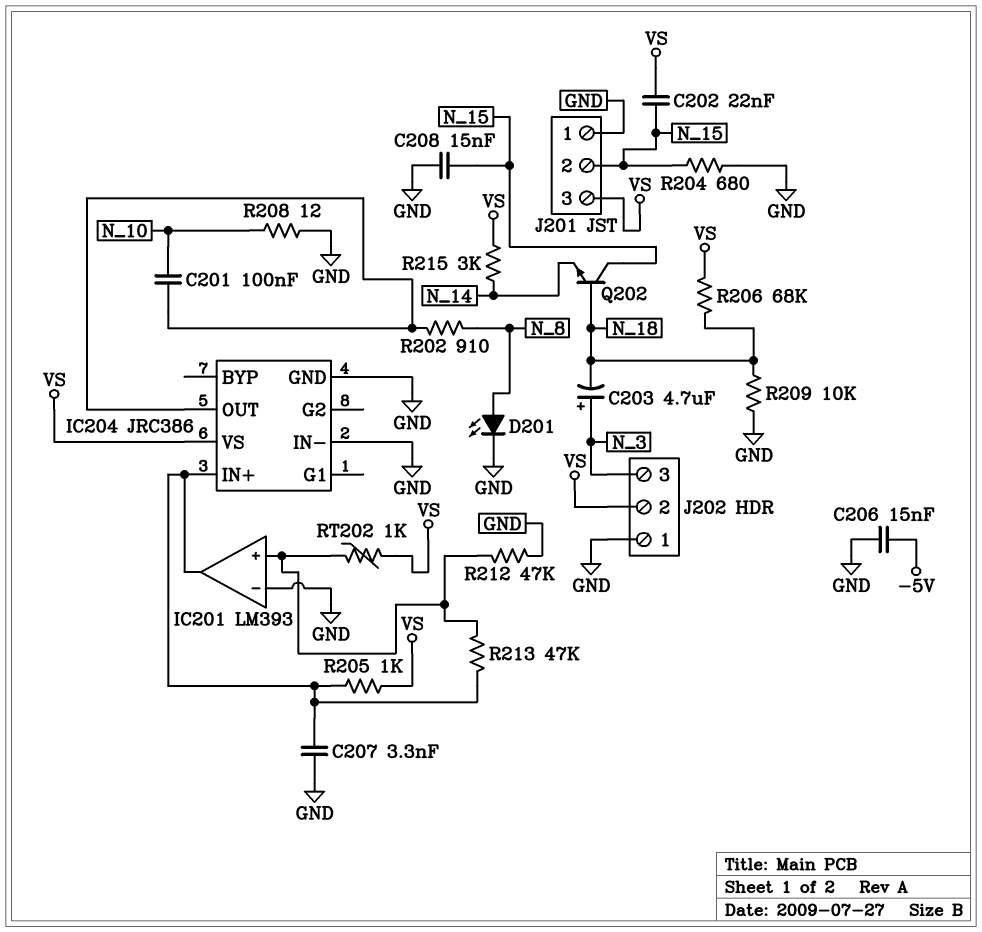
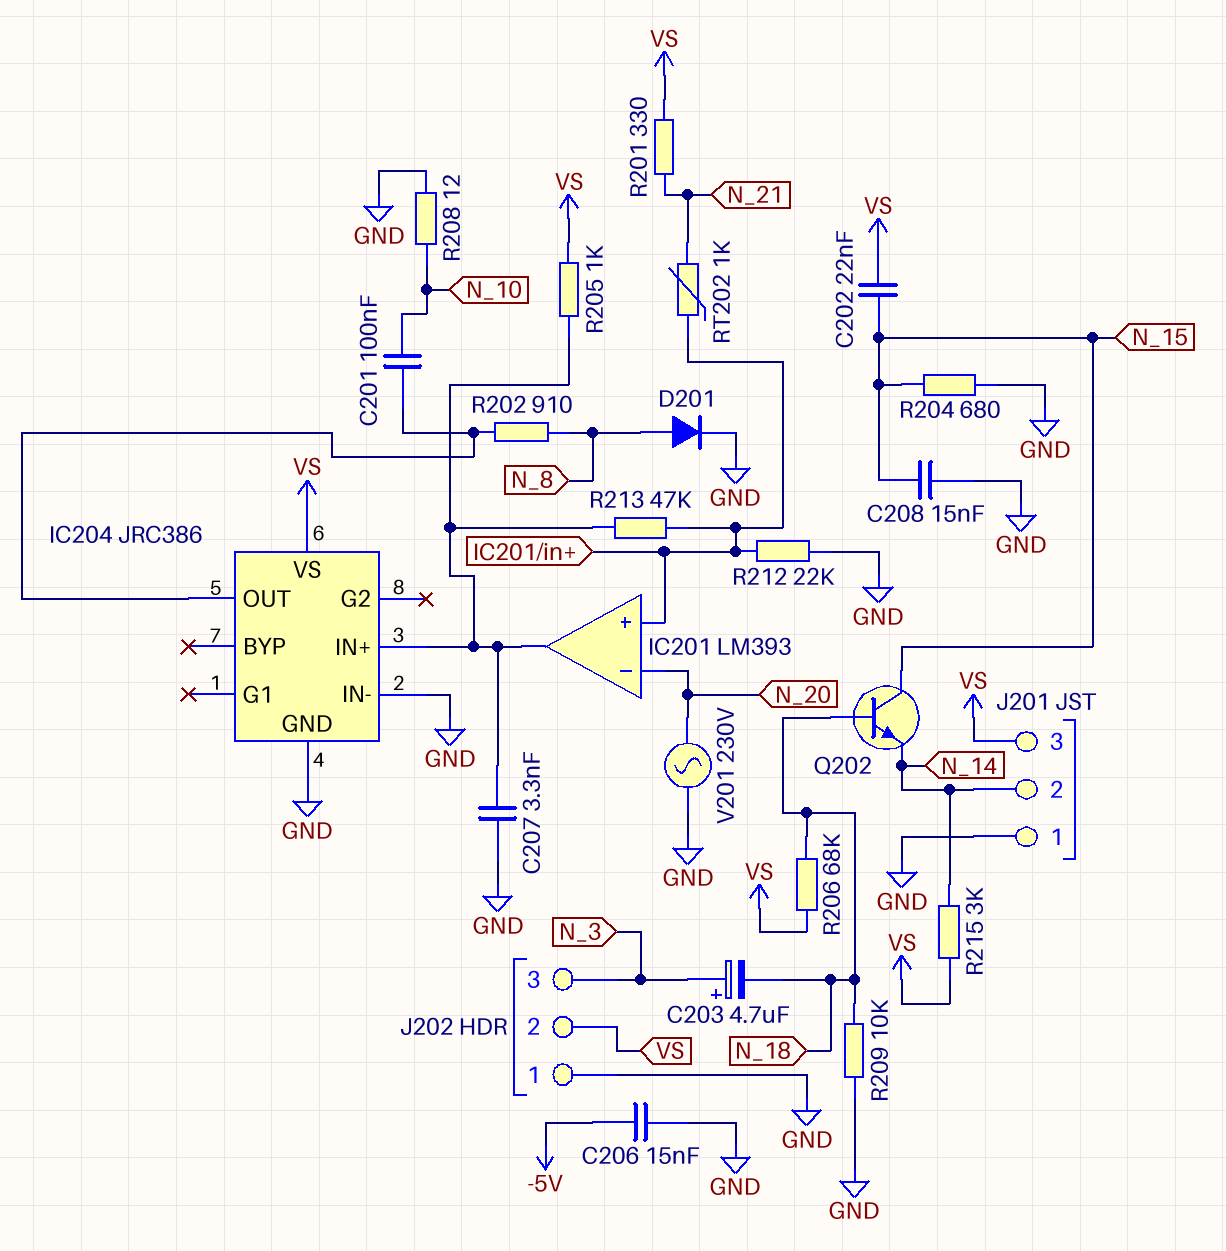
D201: LED (A N_8, K GND) -> diode (A N_8, K GND)
IC201 pin in-: GND -> N_20
J201 pin 2: N_15 -> N_14
R201: none -> 330 (N_21, VS)
R212: 47k (GND, IC201/in+) -> 22k (GND, IC201/in+)
RT202: 1k (IC201/in+, VS) -> 1k (IC201/in+, N_21)
V201: none -> AC 230V (GND, N_20)

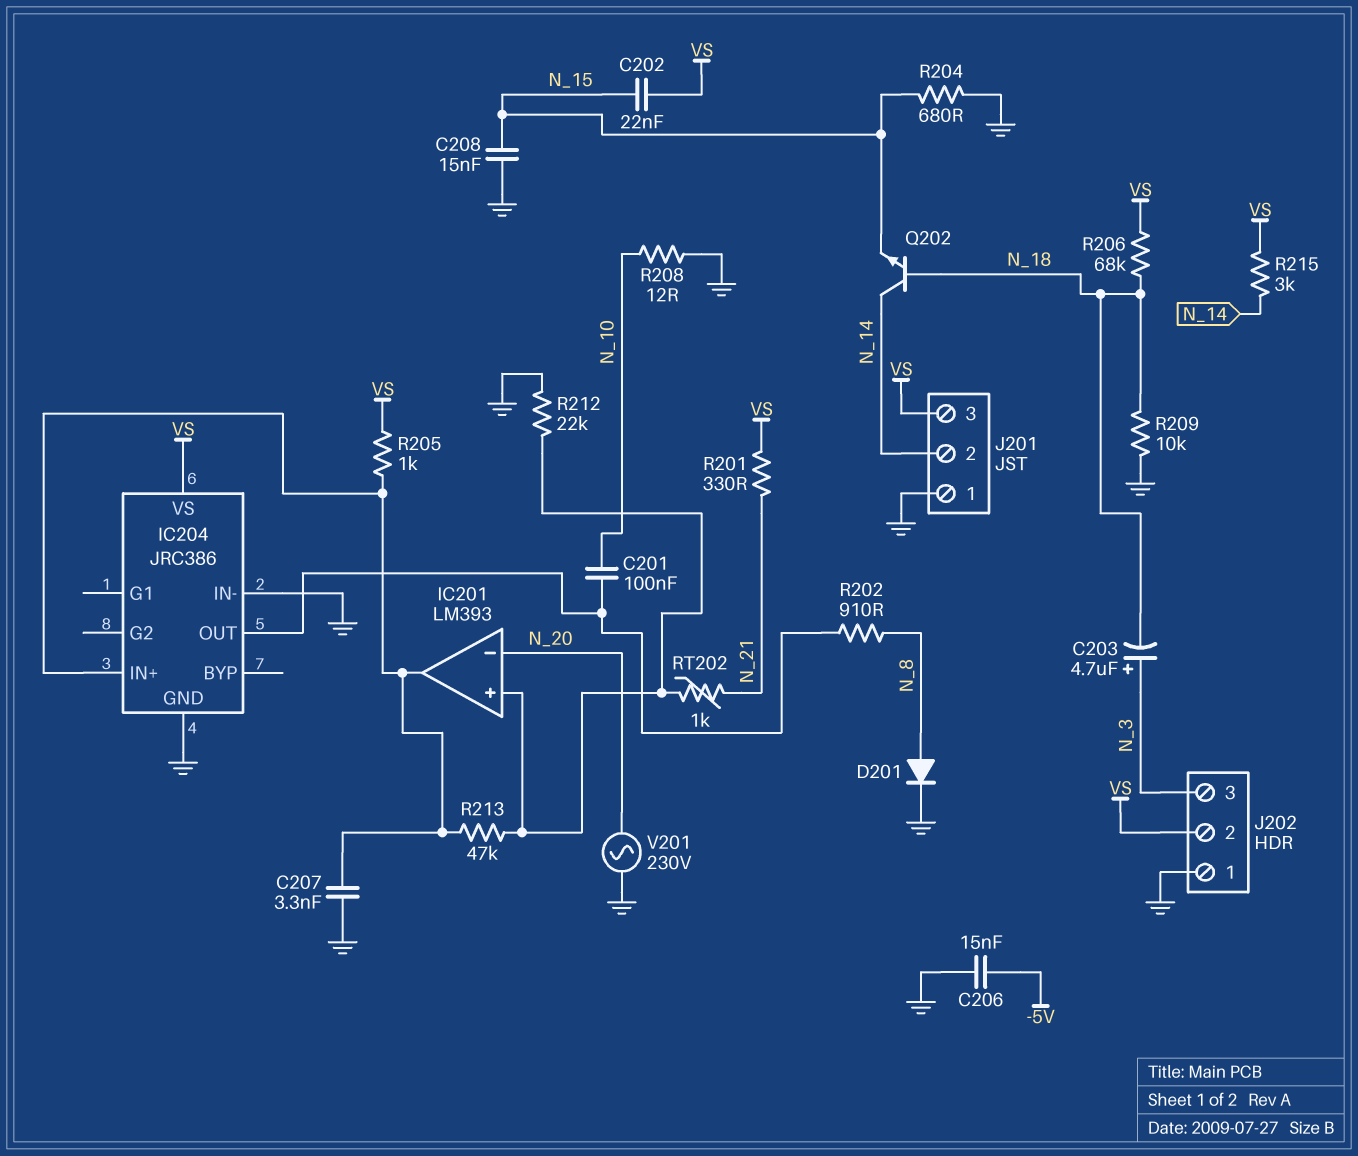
Q202: NPN (B N_18, C N_15, E N_14) -> NPN (B N_18, C N_14, E N_15)

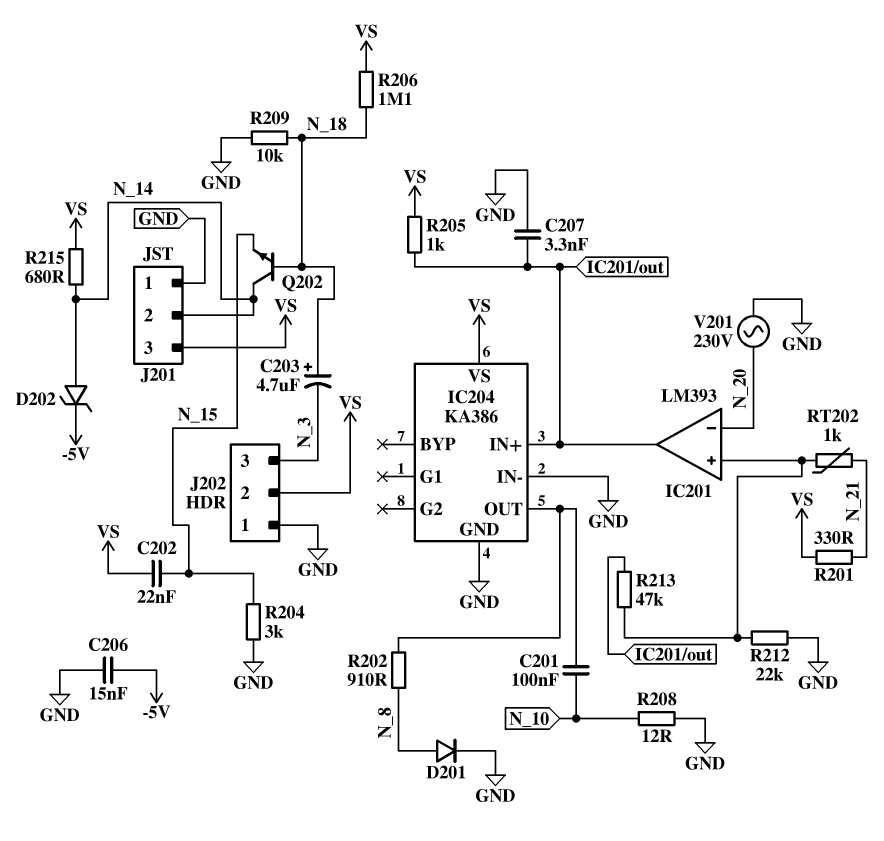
C203: 4.7uF (plus N_3, minus N_18) -> 4.7uF (plus N_18, minus N_3)
C208: 15nF (GND, N_15) -> none
D202: none -> zener (A N_14, K -5V)
IC204: JRC386 -> KA386
R204: 680 (GND, N_15) -> 3k (GND, N_15)
R206: 68k (N_18, VS) -> 1.1M (N_18, VS)
R215: 3k (N_14, VS) -> 680 (N_14, VS)

